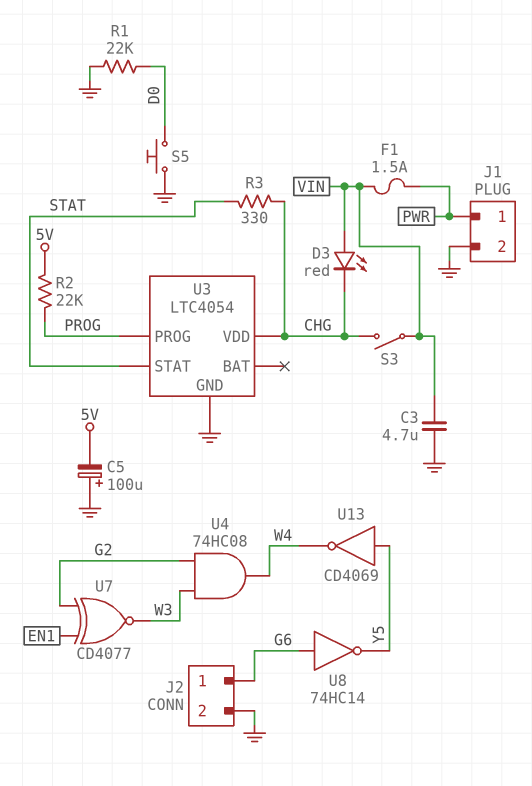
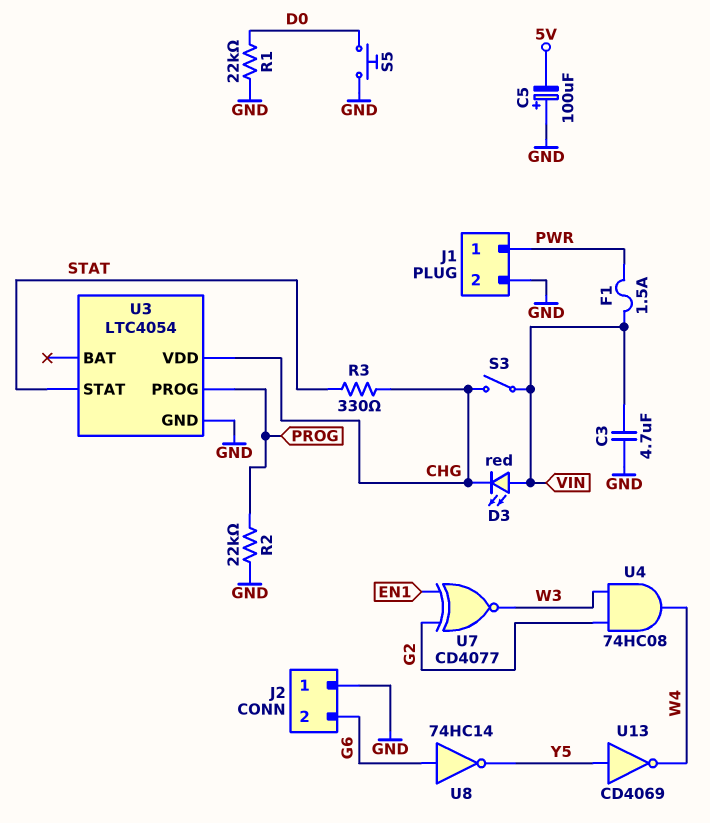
J2 pin 1: G6 -> GND
J2 pin 2: GND -> G6
R2: 22k (5V, PROG) -> 22k (GND, PROG)

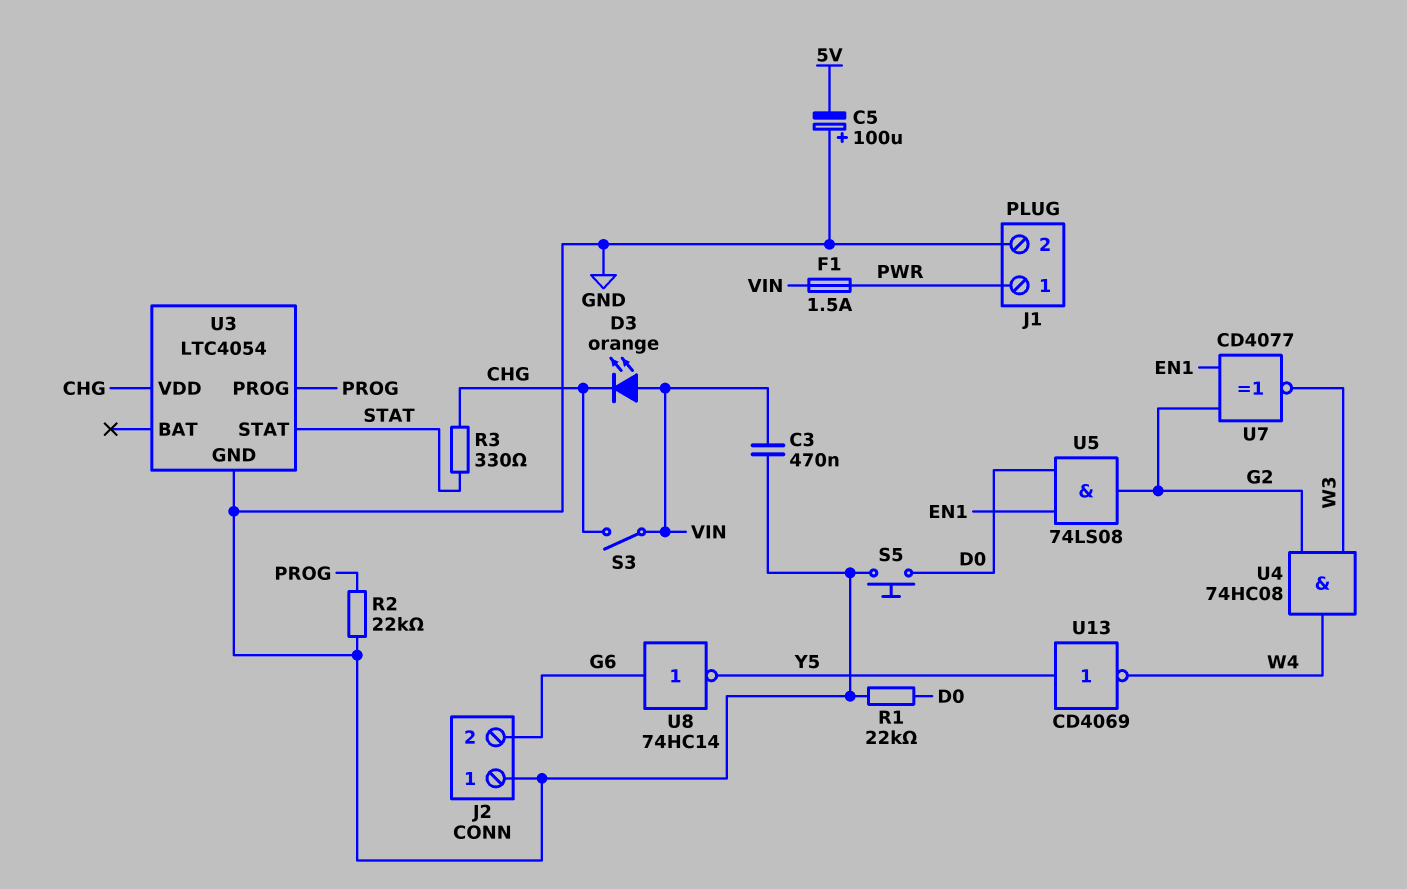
C3: 4.7uF (GND, VIN) -> 470nF (GND, VIN)
D3: LED red (A VIN, K CHG) -> LED orange (A VIN, K CHG)
U5: none -> AND 74LS08 (in D0, in EN1, out G2)

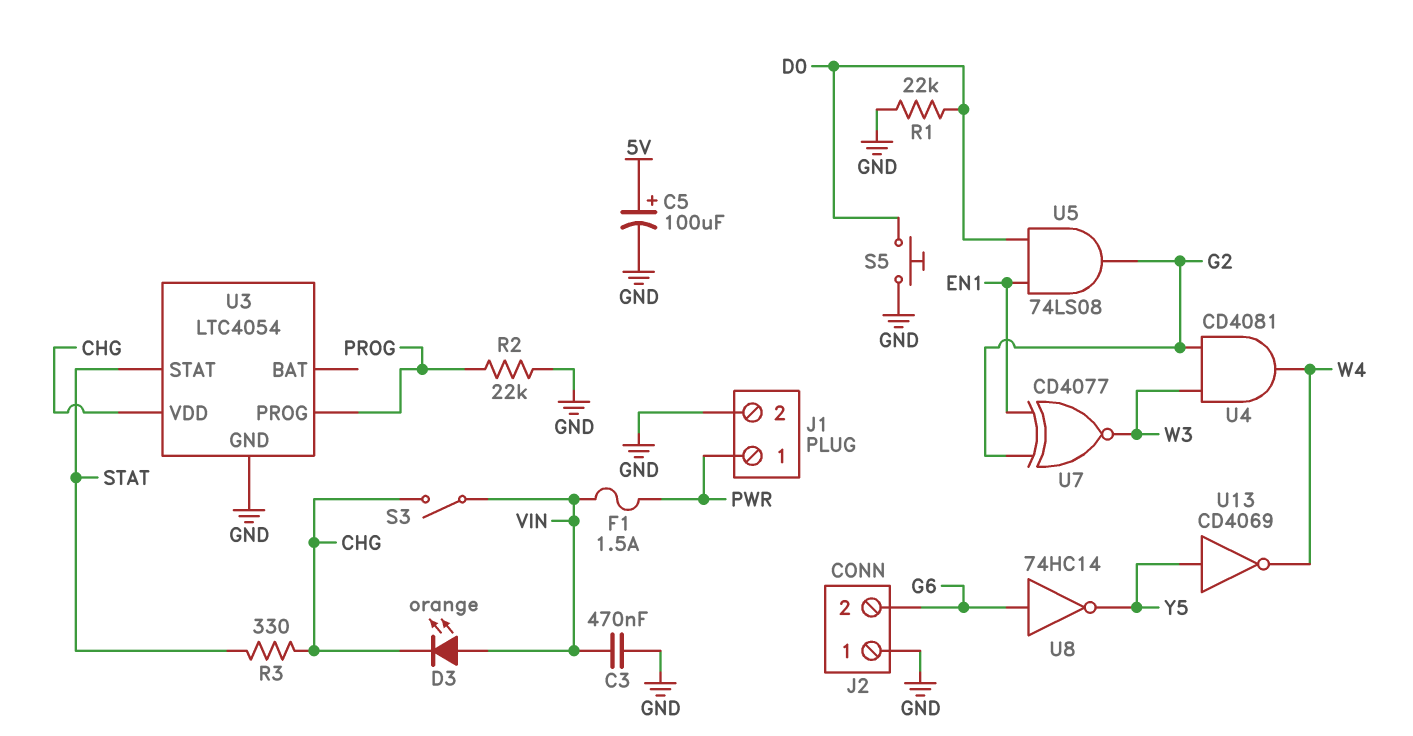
C5: 100uF (plus GND, minus 5V) -> 100uF (plus 5V, minus GND)
U4: AND 74HC08 (in G2, in W3, out W4) -> AND CD4081 (in G2, in W3, out W4)

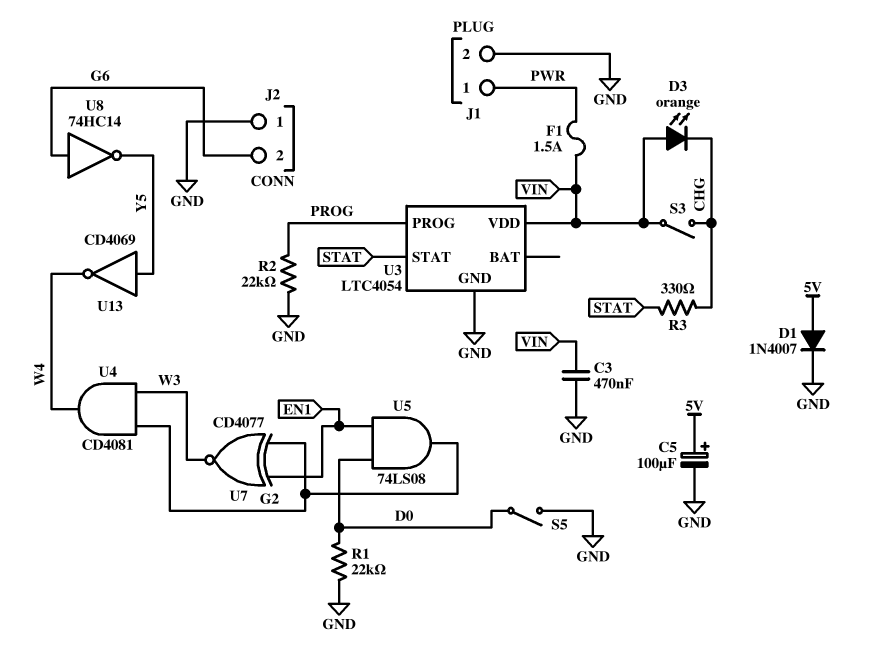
D1: none -> diode 1N4007 (A 5V, K GND)
S5: button (D0, GND) -> switch (D0, GND)
U3 pin VDD: CHG -> VIN

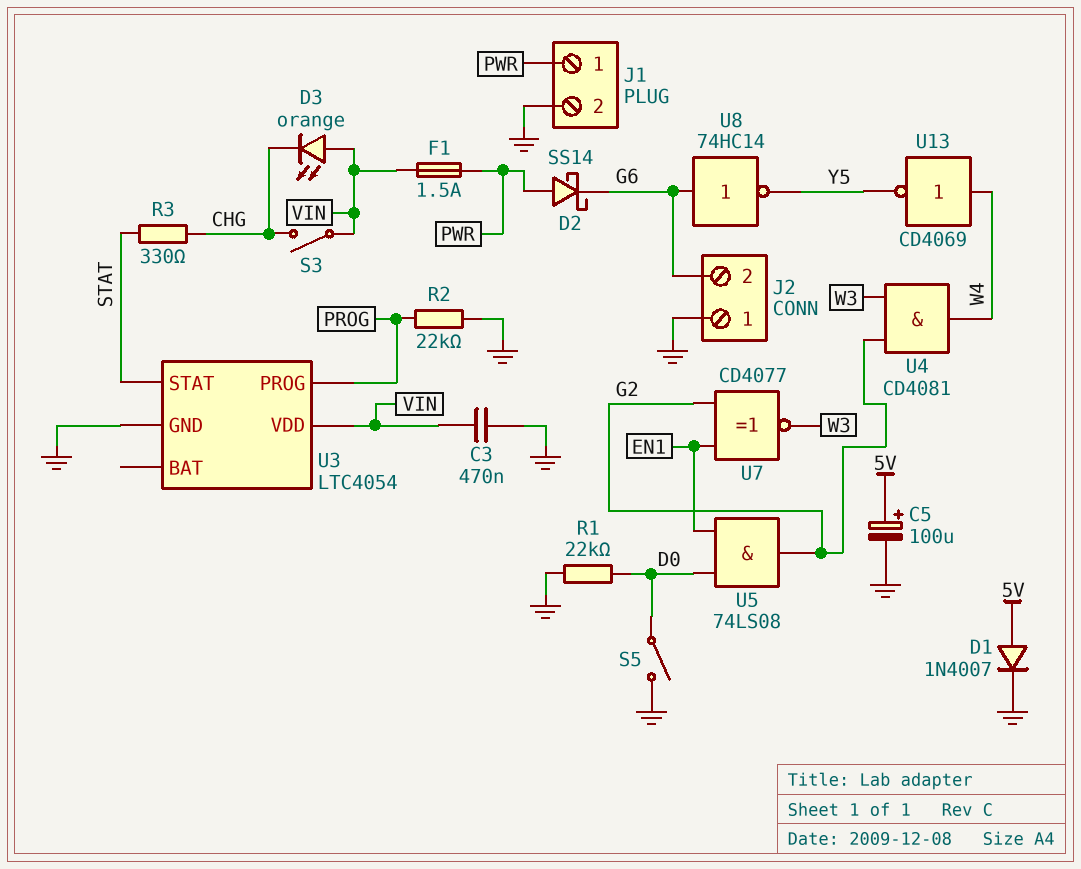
D2: none -> schottky SS14 (A PWR, K G6)
U13: NOT CD4069 (in Y5, out W4) -> NOT CD4069 (in W4, out Y5)

